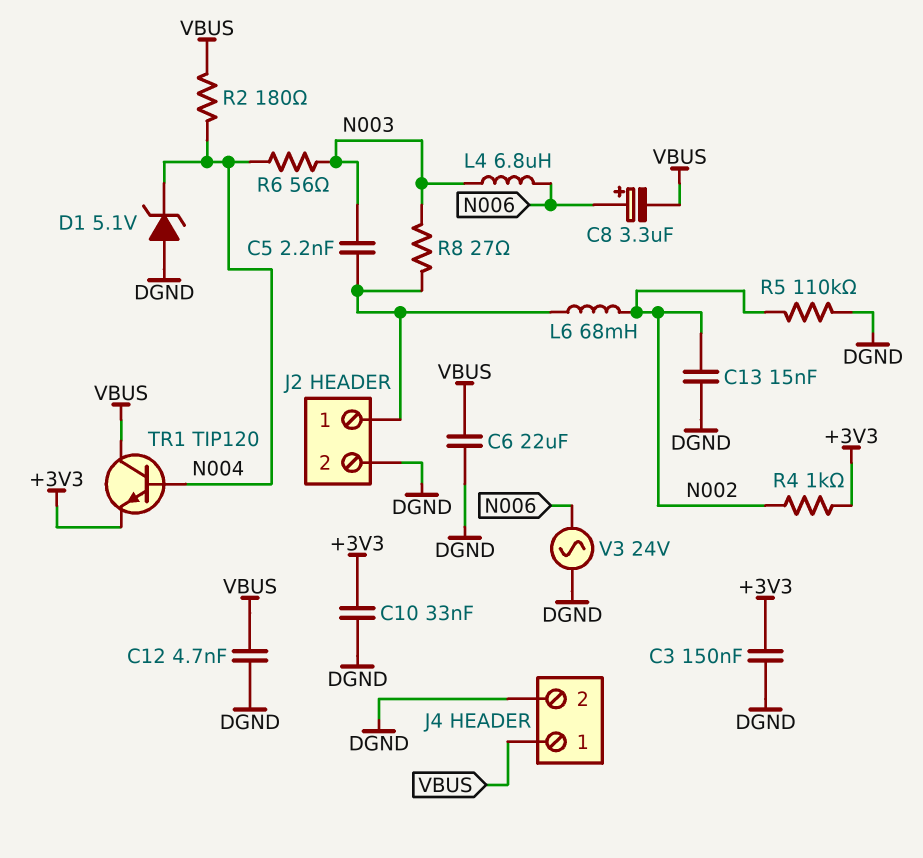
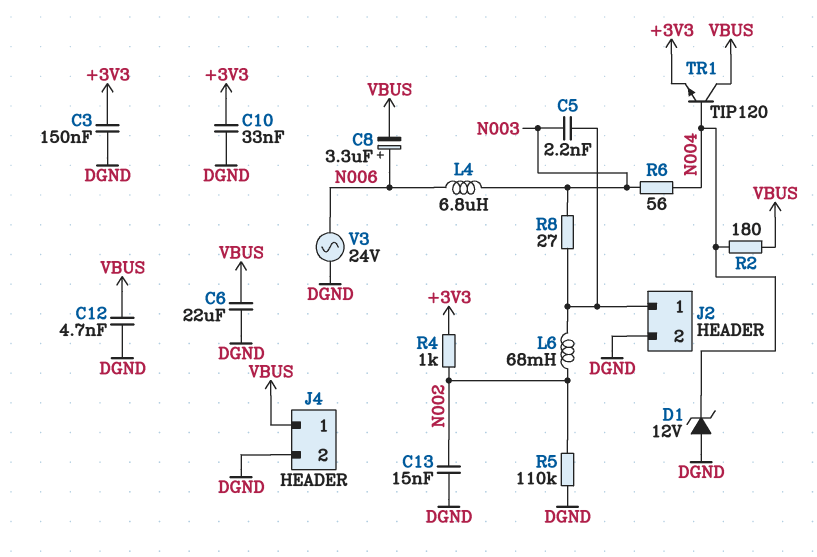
D1: zener 5.1V (A DGND, K N004) -> zener 12V (A DGND, K N004)

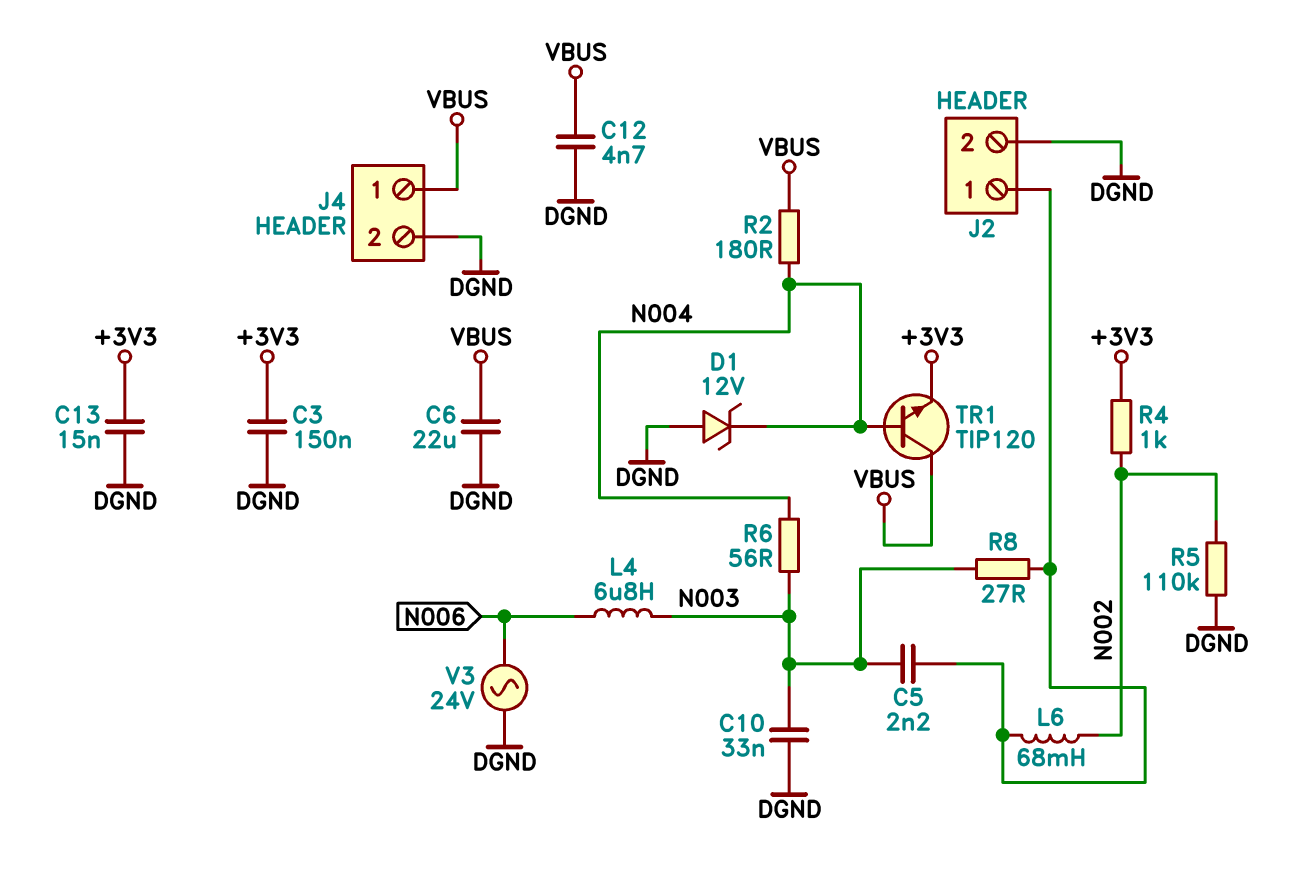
C8: 3.3uF (plus N006, minus VBUS) -> none
C10: 33nF (+3V3, DGND) -> 33nF (DGND, N003)
C13: 15nF (DGND, N002) -> 15nF (+3V3, DGND)

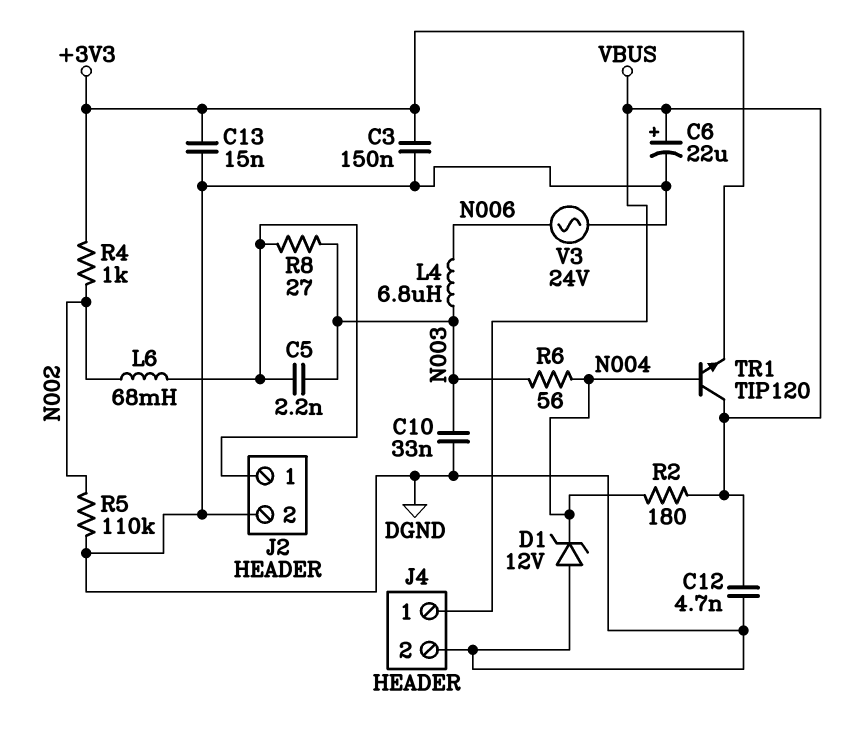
C6: 22uF (DGND, VBUS) -> 22uF (plus VBUS, minus DGND)

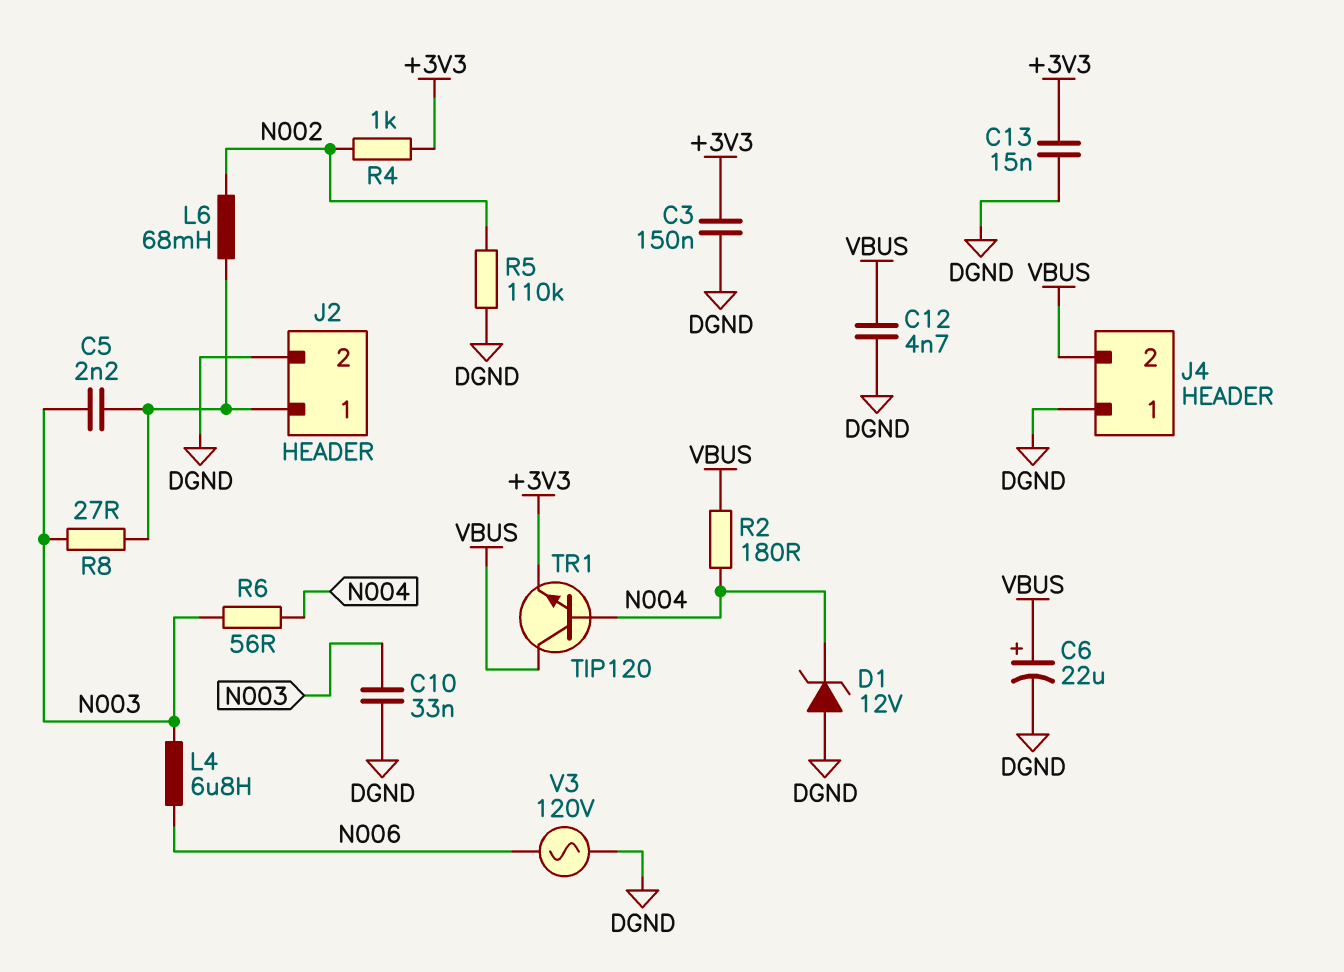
J4 pin 1: VBUS -> DGND
J4 pin 2: DGND -> VBUS
V3: AC 24V (DGND, N006) -> AC 120V (DGND, N006)

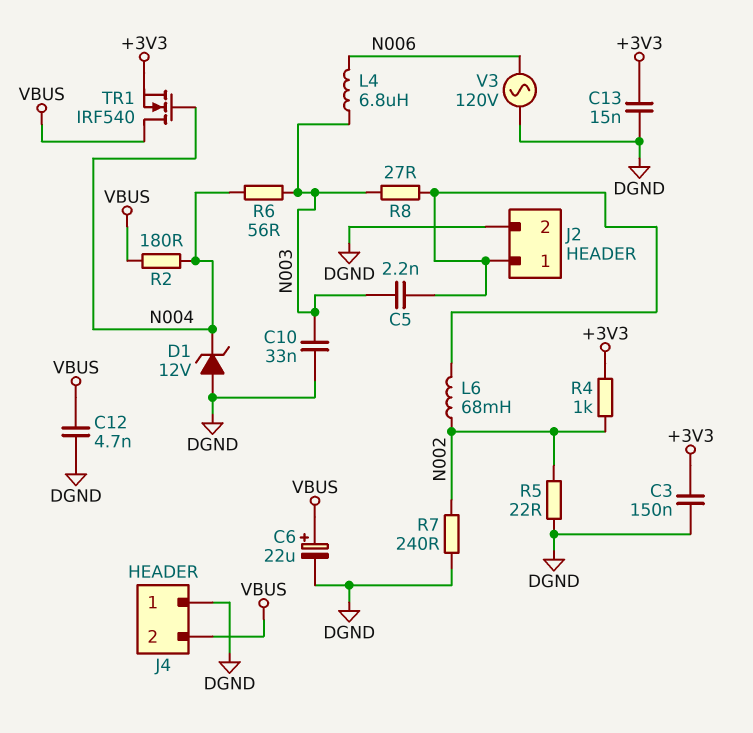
R5: 110k (DGND, N002) -> 22 (DGND, N002)
R7: none -> 240 (DGND, N002)
TR1: NPN TIP120 (B N004, C VBUS, E +3V3) -> NMOS IRF540 (G N004, D VBUS, S +3V3)

